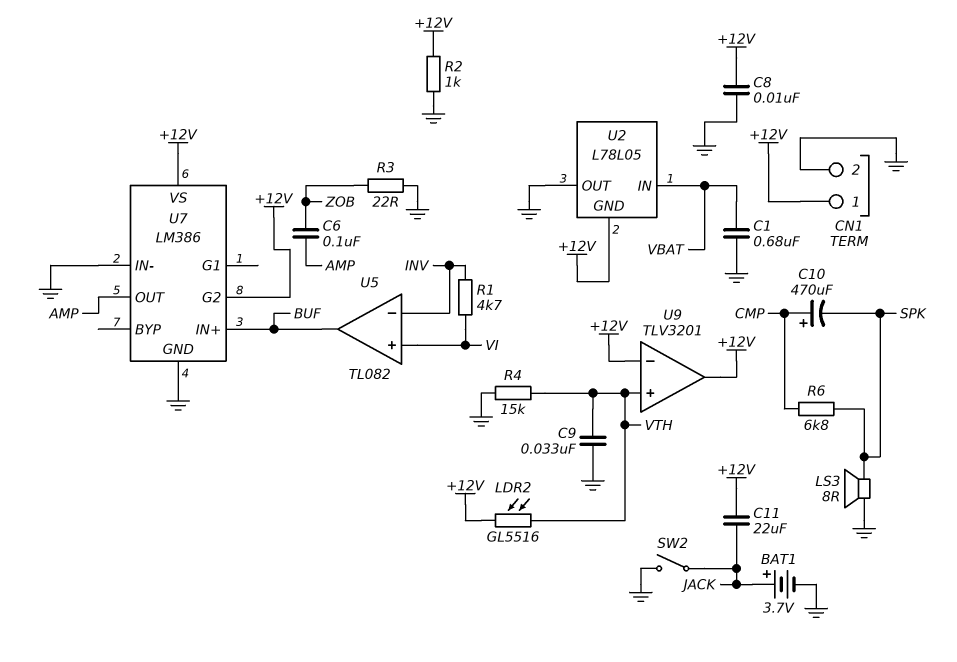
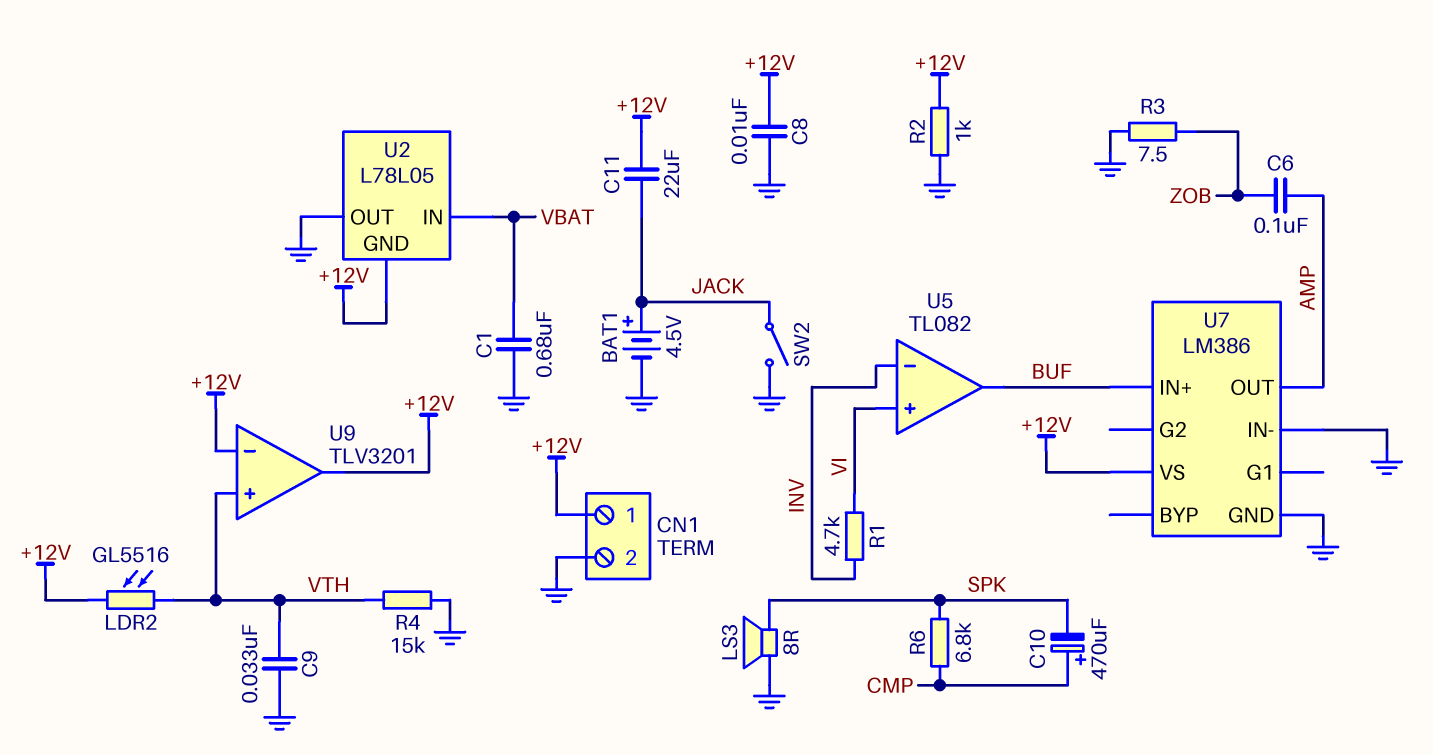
BAT1: 3.7V (plus JACK, minus GND) -> 4.5V (plus JACK, minus GND)
R3: 22 (GND, ZOB) -> 7.5 (GND, ZOB)
U7 pin G2: +12V -> none

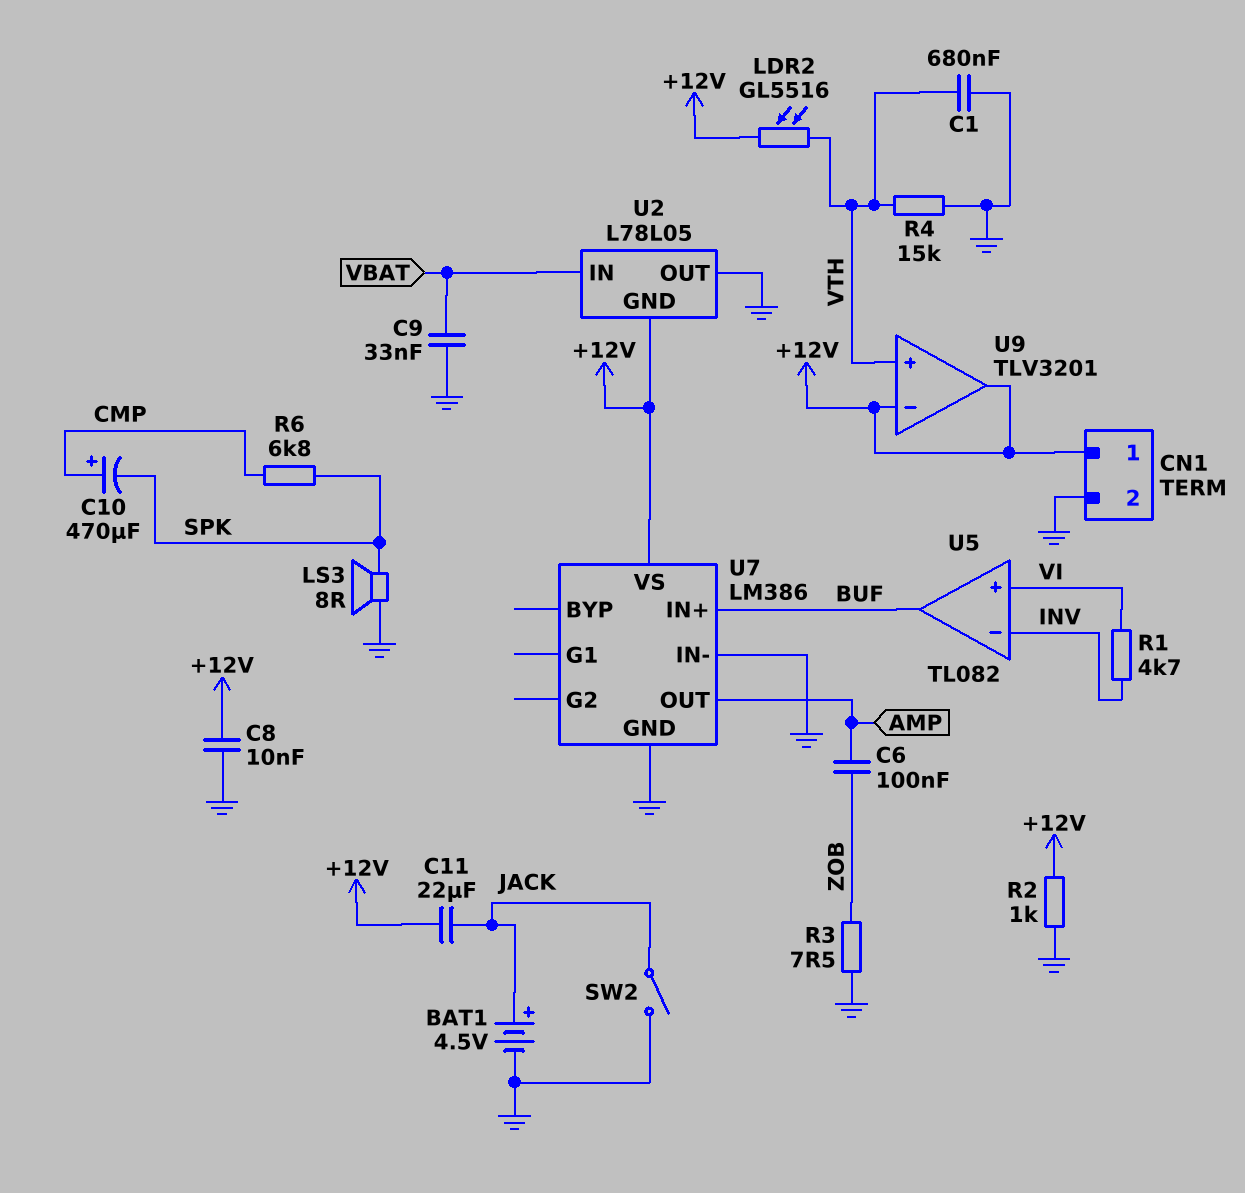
C1: 680nF (GND, VBAT) -> 680nF (GND, VTH)
C9: 33nF (GND, VTH) -> 33nF (GND, VBAT)

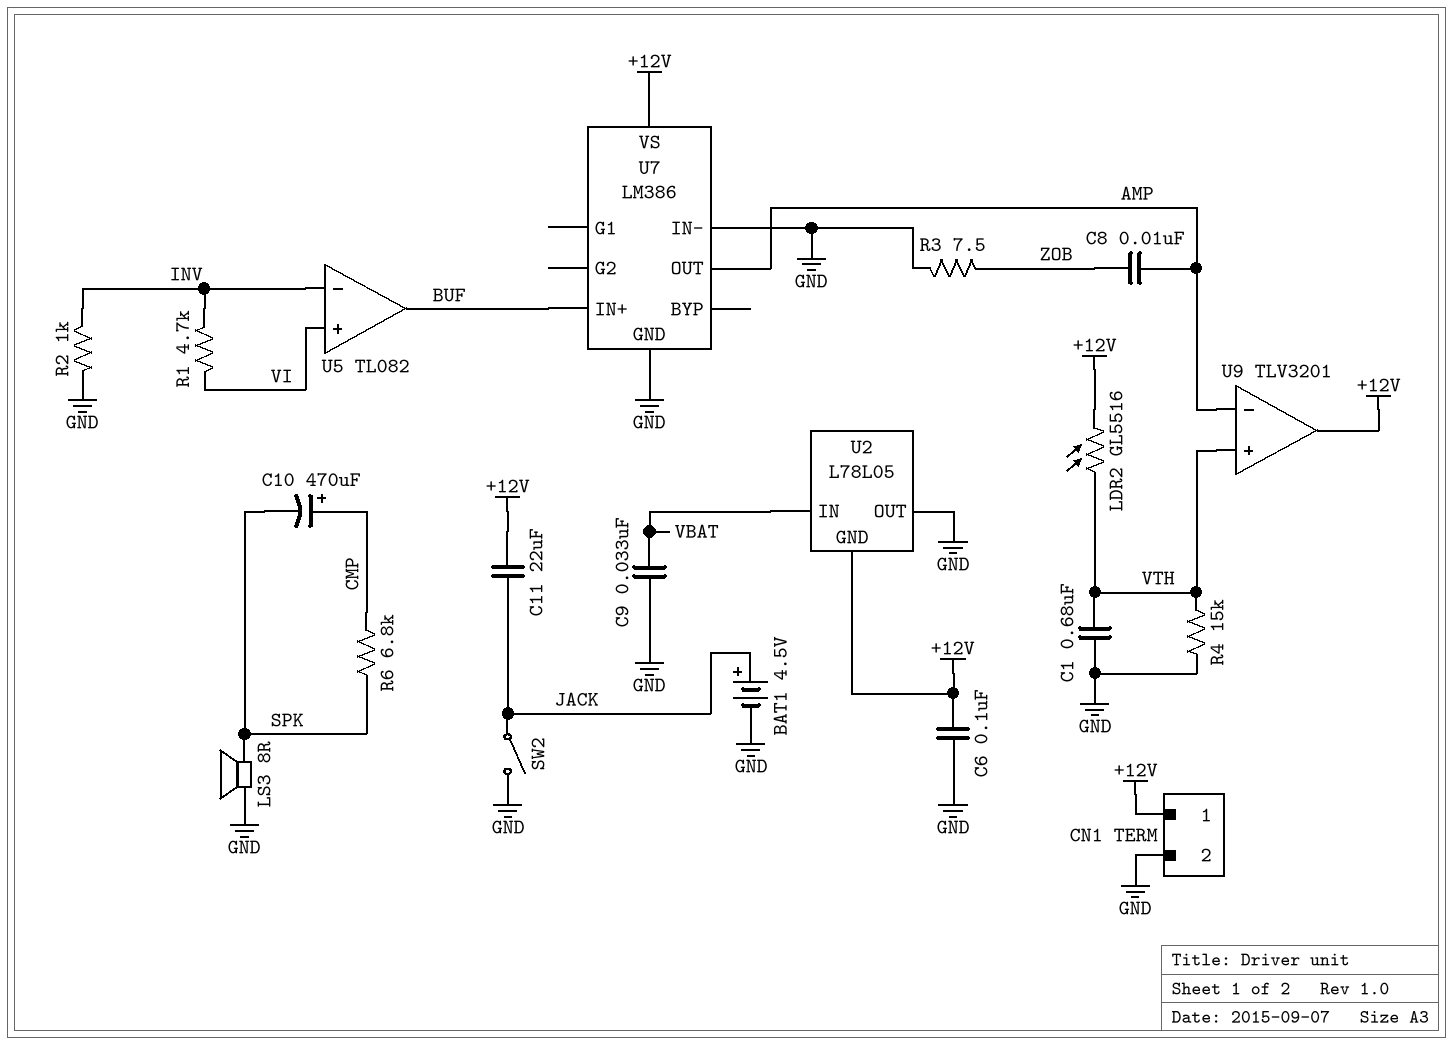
C6: 100nF (AMP, ZOB) -> 100nF (+12V, GND)
C8: 10nF (+12V, GND) -> 10nF (AMP, ZOB)
R2: 1k (+12V, GND) -> 1k (GND, INV)
U9 pin in-: +12V -> AMP

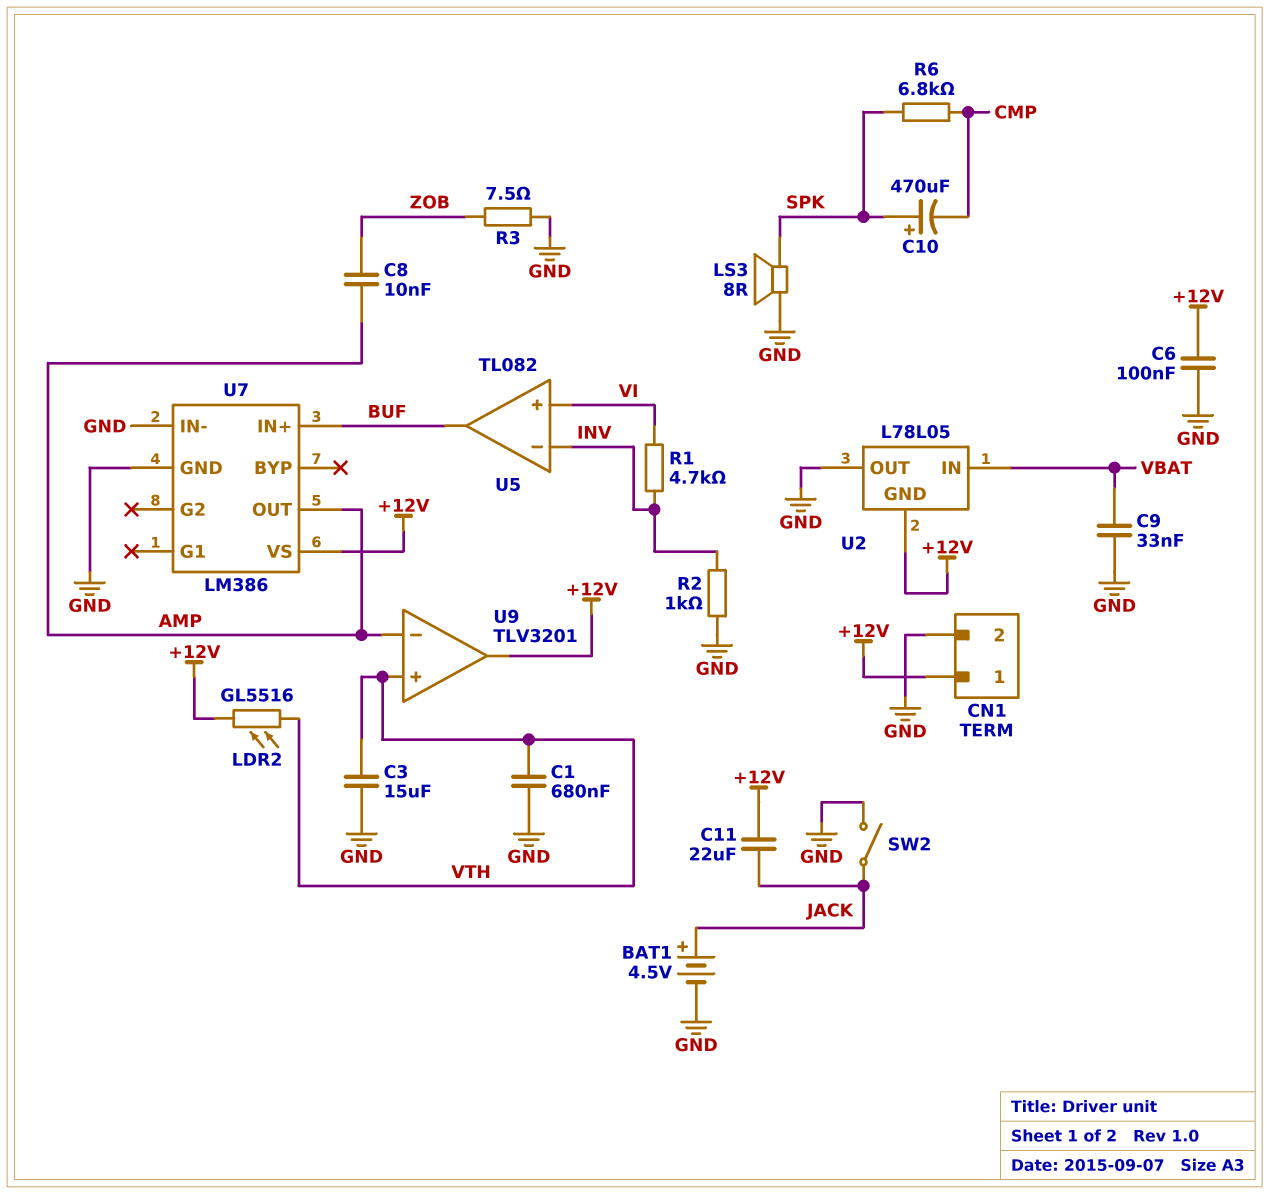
C3: none -> 15uF (GND, VTH)
C10: 470uF (plus CMP, minus SPK) -> 470uF (plus SPK, minus CMP)
R4: 15k (GND, VTH) -> none

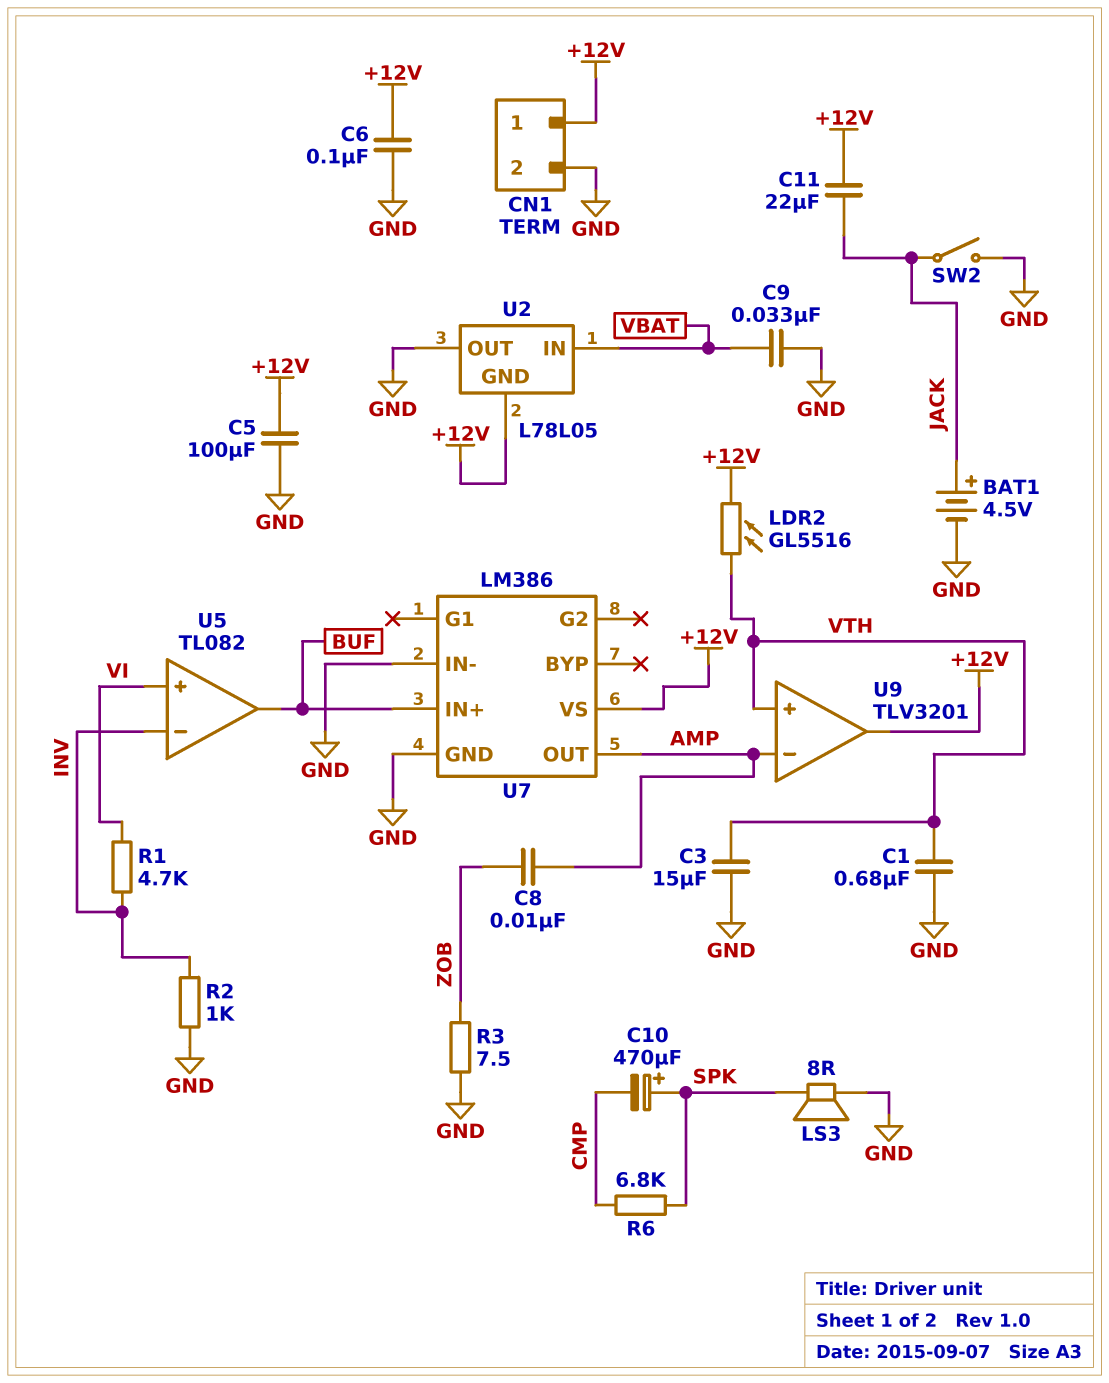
C5: none -> 100uF (+12V, GND)

